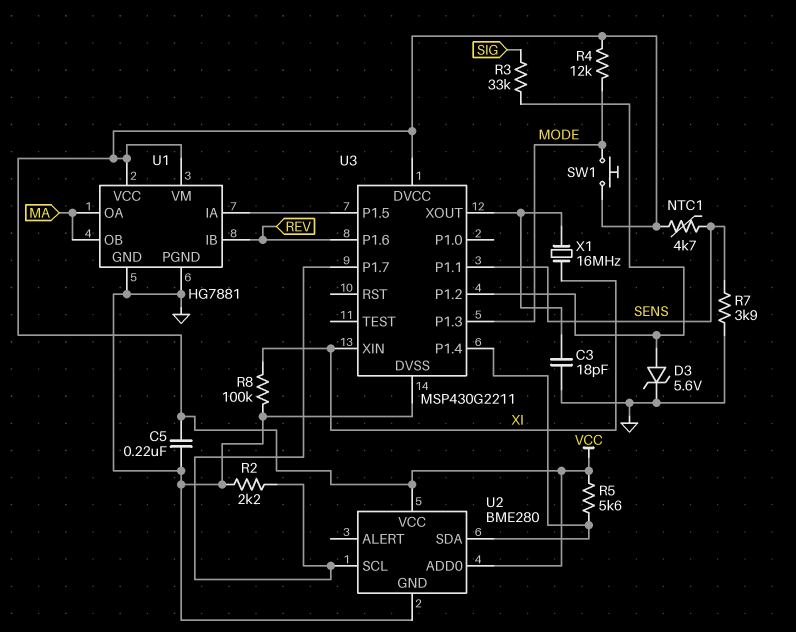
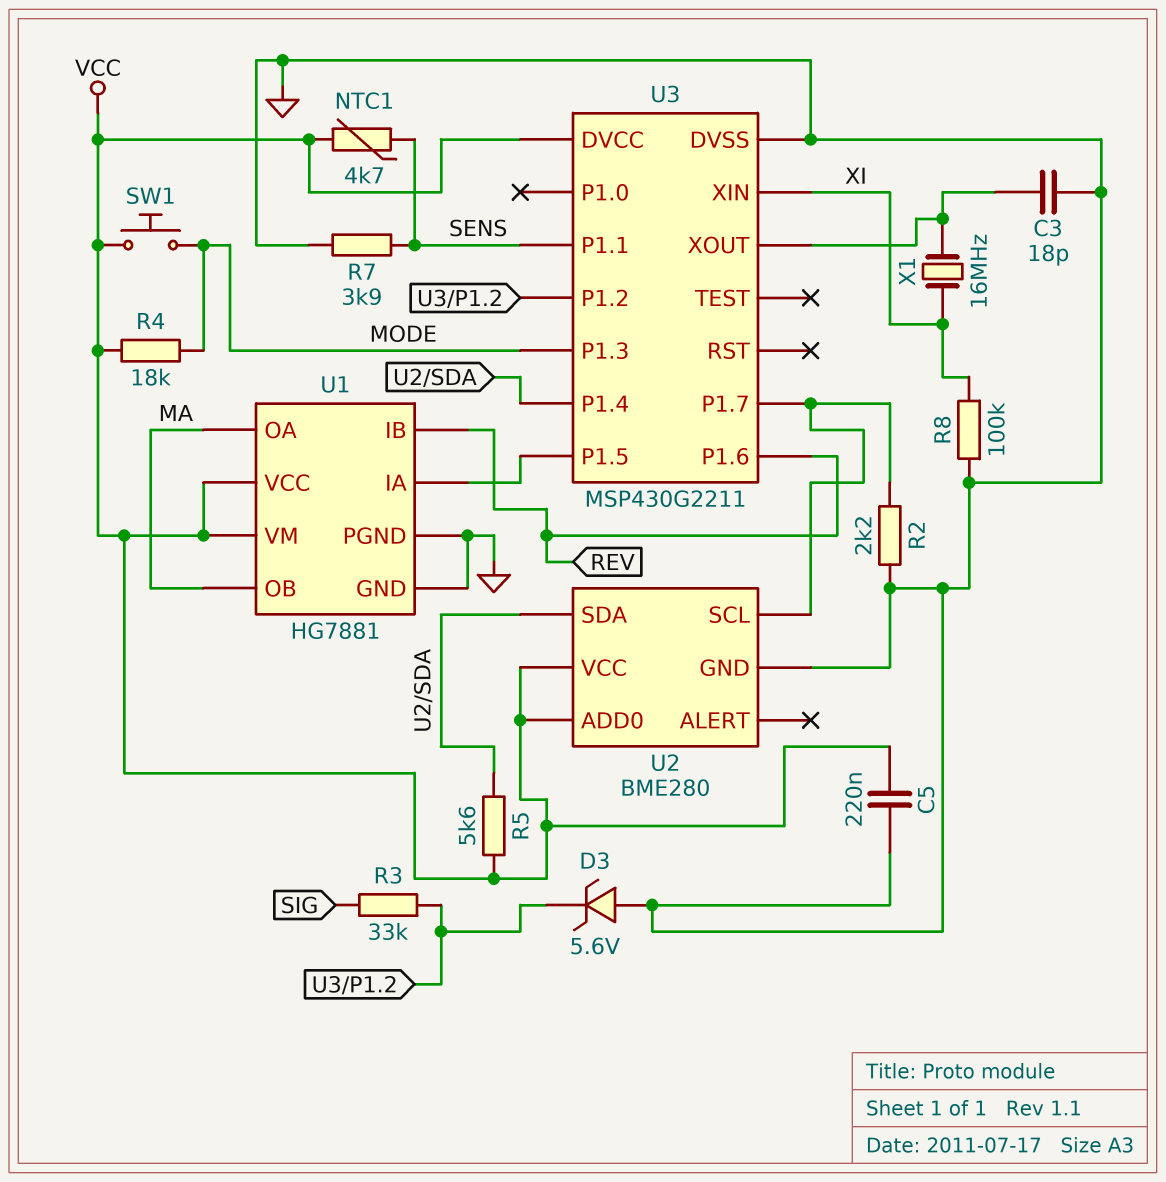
D3: zener 5.6V (A U3/P1.2, K GND) -> zener 5.6V (A GND, K U3/P1.2)
R4: 12k (MODE, VCC) -> 18k (MODE, VCC)

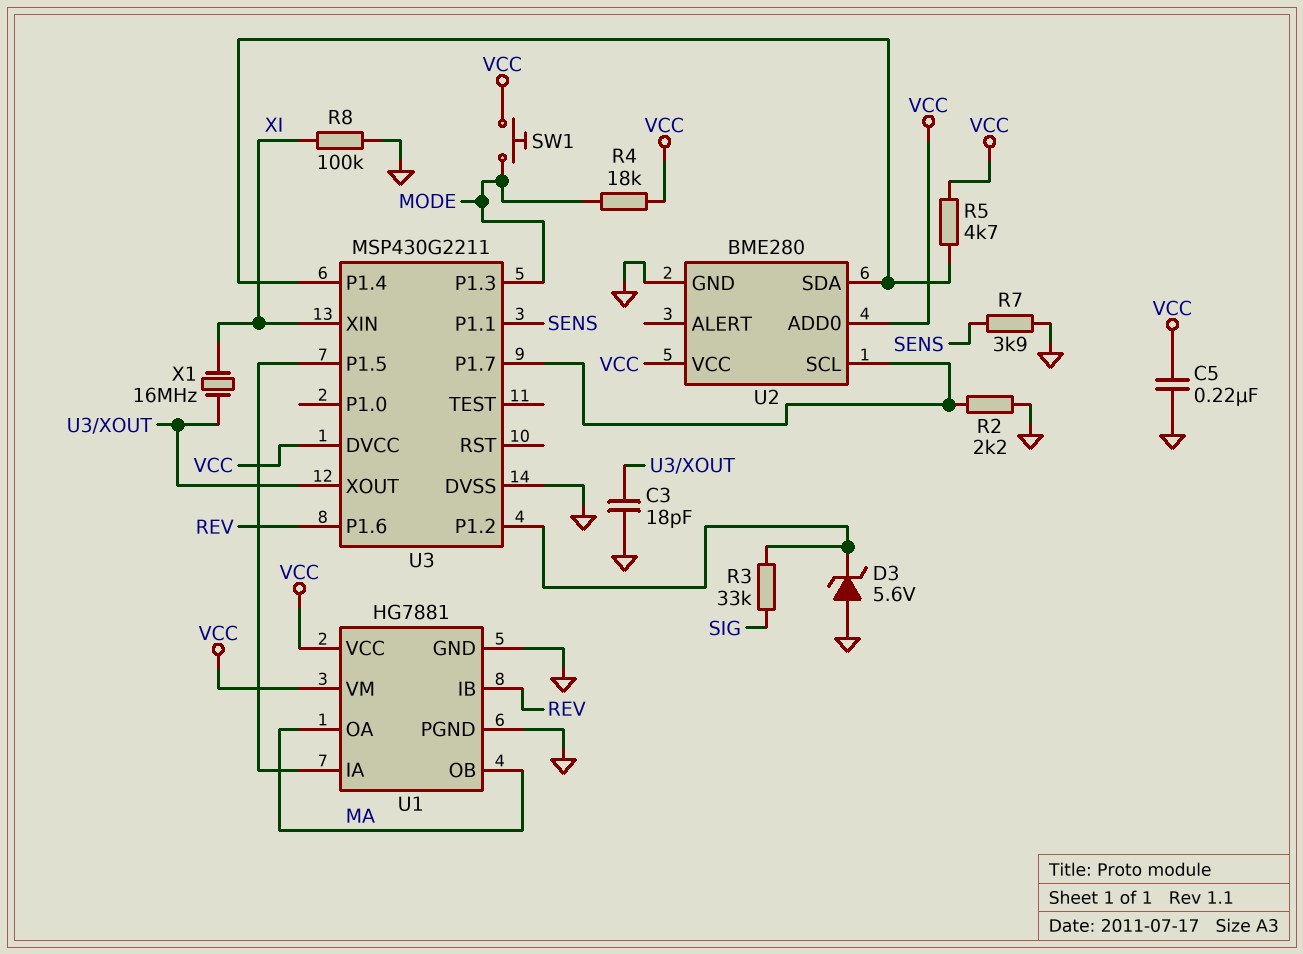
NTC1: 4.7k (SENS, VCC) -> none
R5: 5.6k (U2/SDA, VCC) -> 4.7k (U2/SDA, VCC)

